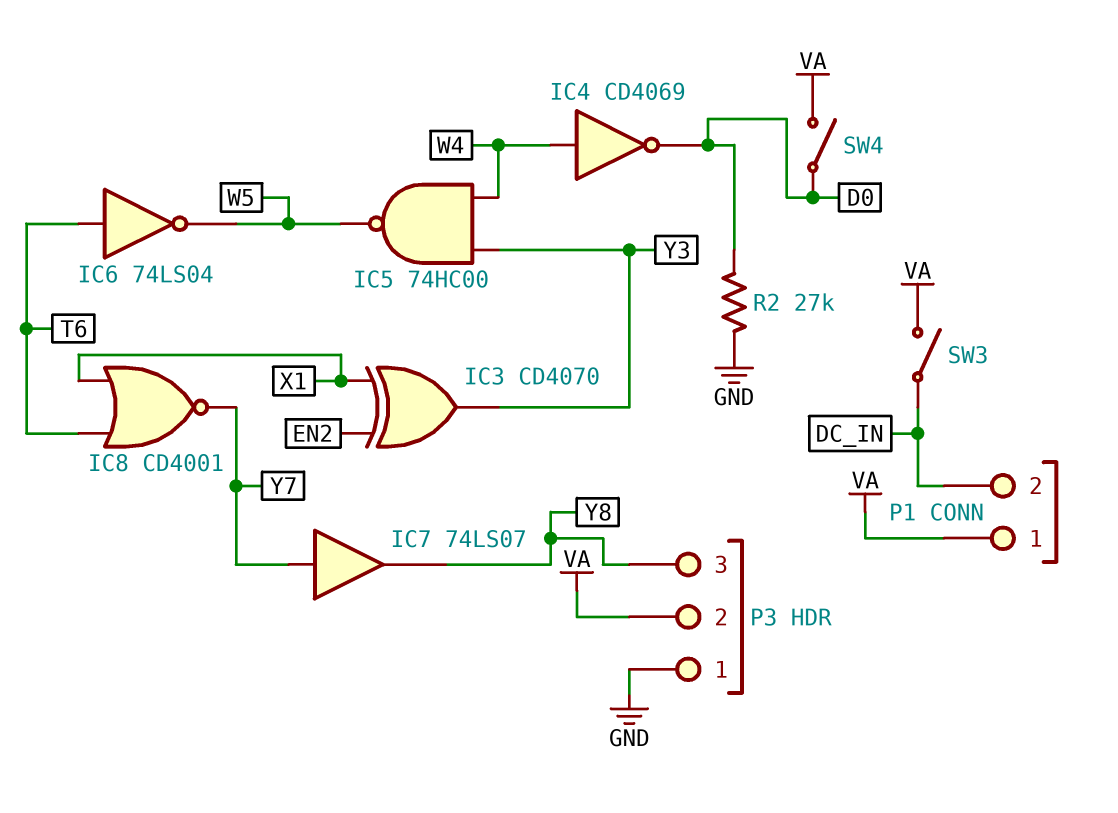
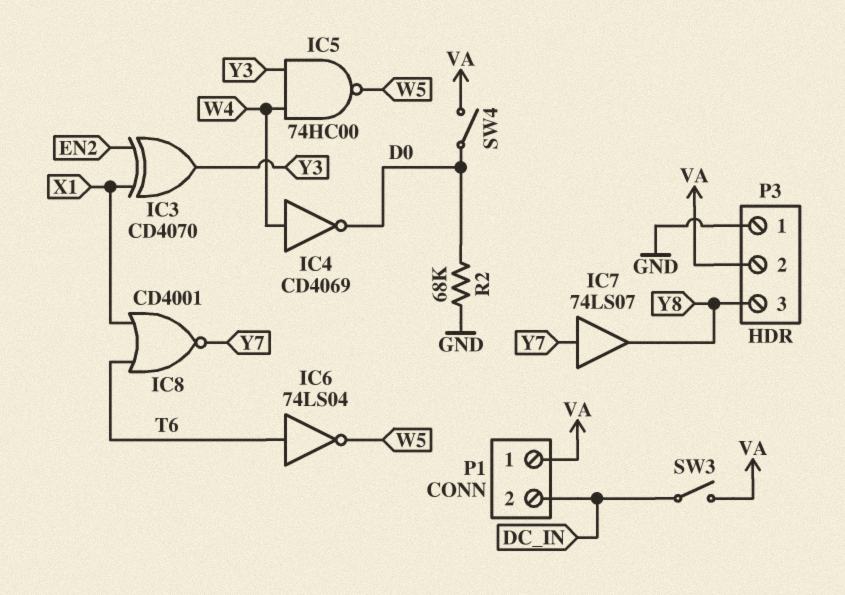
R2: 27k (D0, GND) -> 68k (D0, GND)

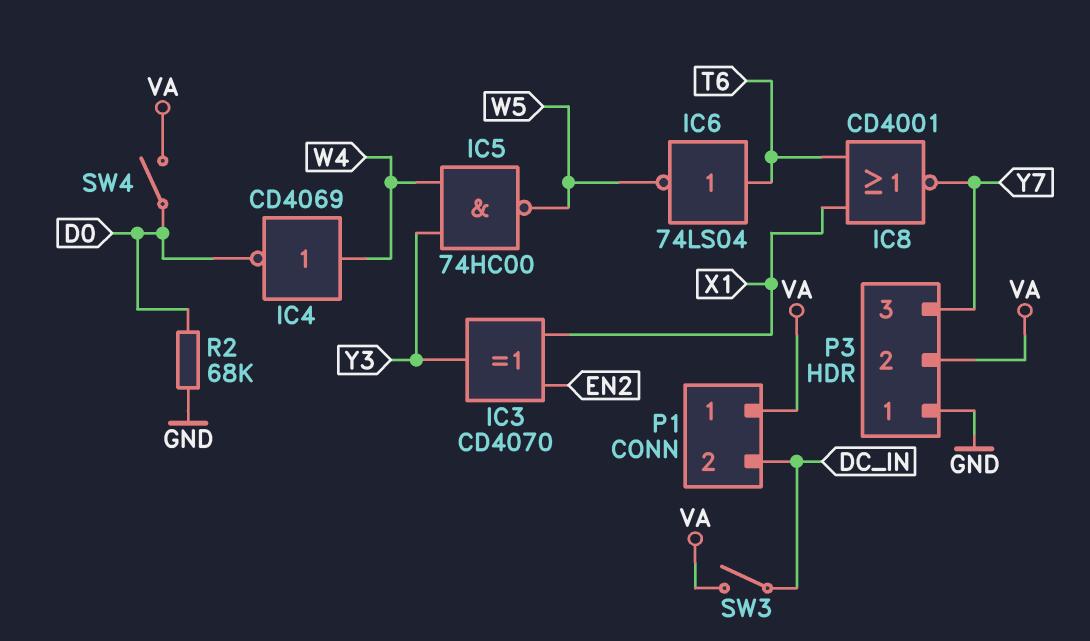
IC7: buffer 74LS07 (in Y7, out Y8) -> none
P3 pin 3: Y8 -> Y7

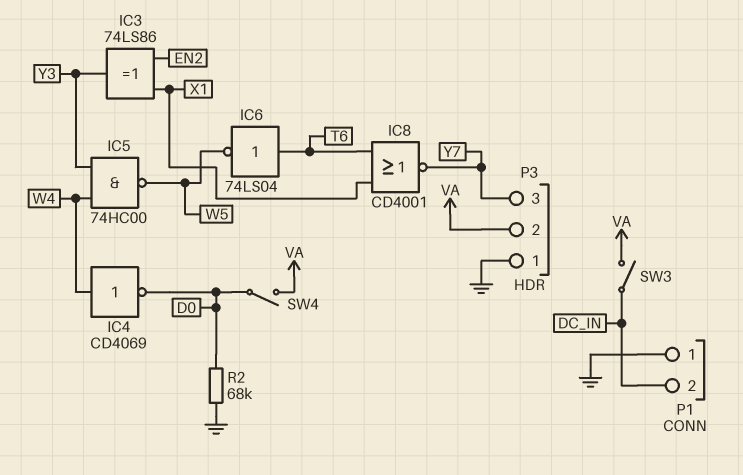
IC3: XOR CD4070 (in EN2, in X1, out Y3) -> XOR 74LS86 (in EN2, in X1, out Y3)
P1 pin 1: VA -> GND

